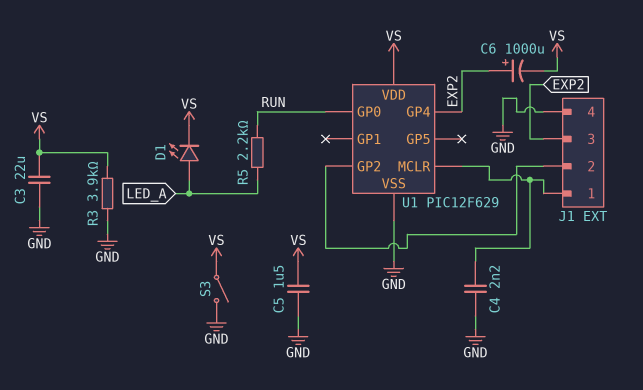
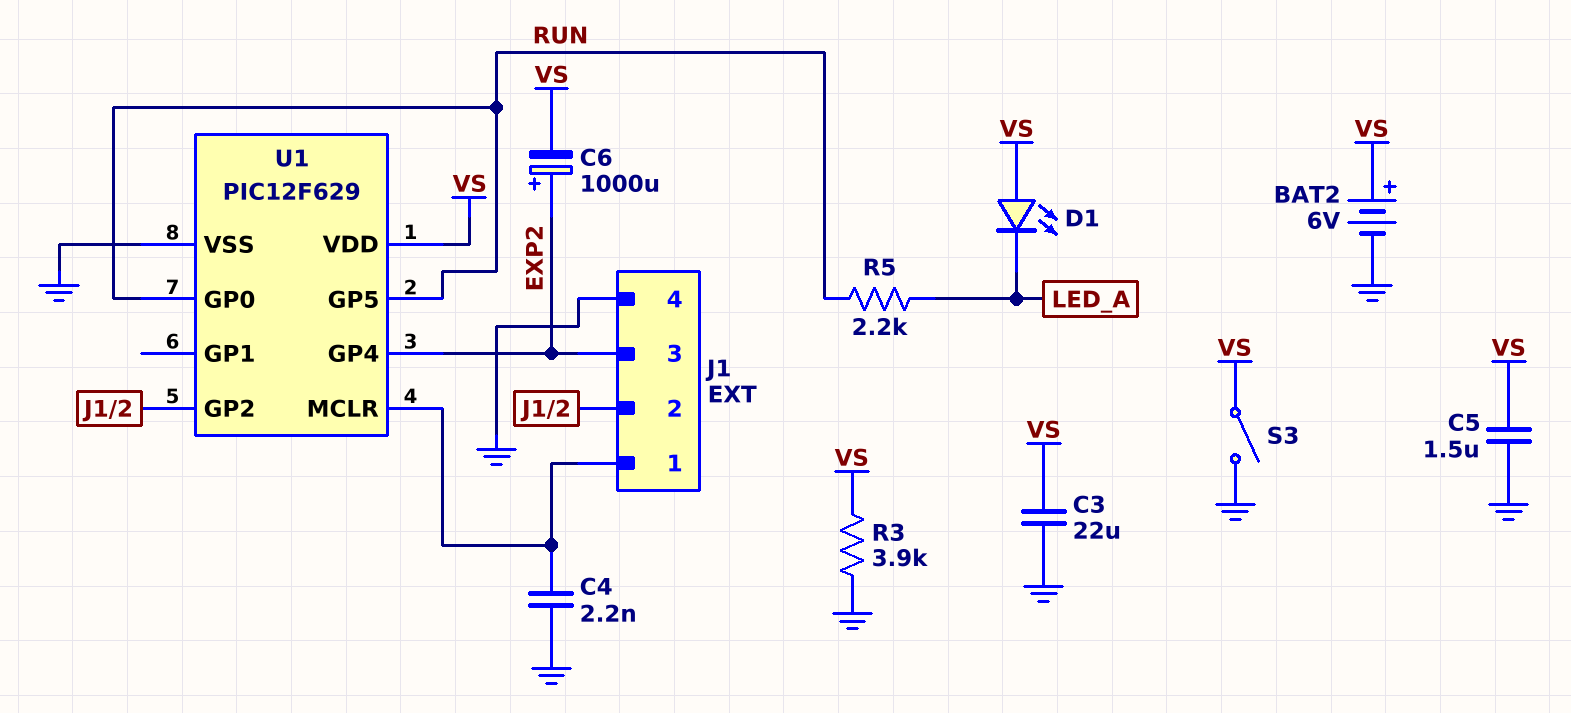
BAT2: none -> 6V (plus VS, minus GND)
D1: LED (A LED_A, K VS) -> LED (A VS, K LED_A)
U1 pin GP5: none -> RUN

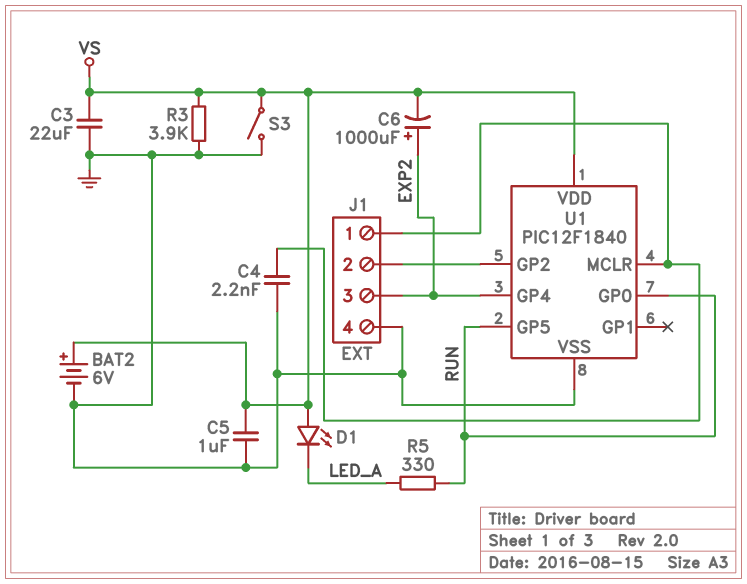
C5: 1.5uF (GND, VS) -> 1uF (GND, VS)
R5: 2.2k (LED_A, RUN) -> 330 (LED_A, RUN)
U1: PIC12F629 -> PIC12F1840

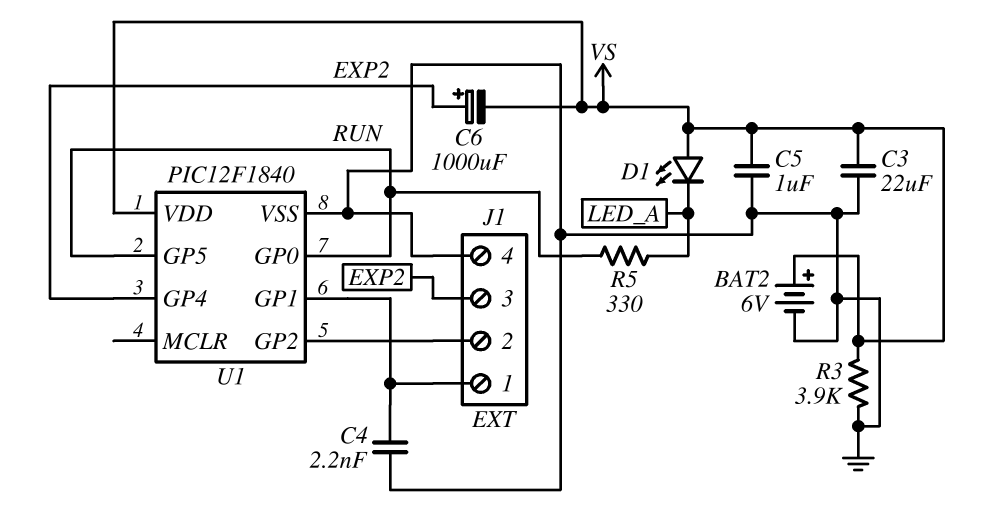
S3: switch (GND, VS) -> none
U1 pin GP1: none -> J1/1
U1 pin MCLR: J1/1 -> none

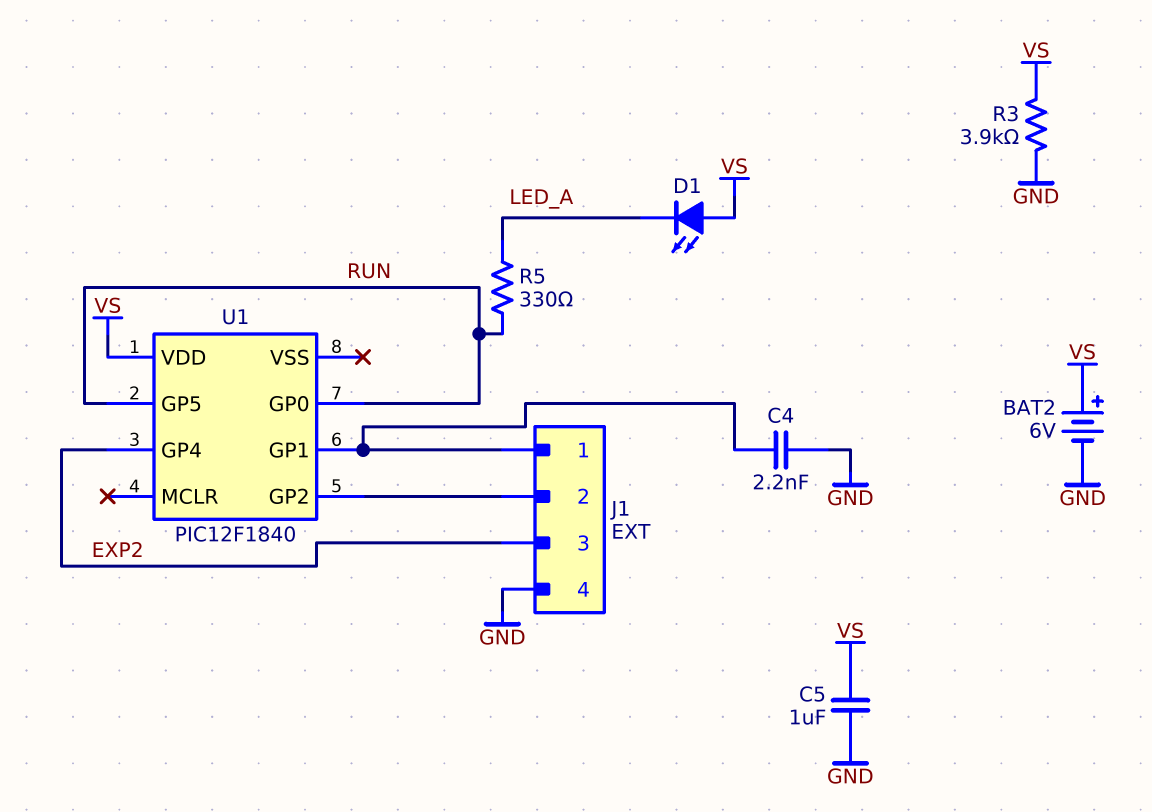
C3: 22uF (GND, VS) -> none
C6: 1000uF (plus EXP2, minus VS) -> none
U1 pin VSS: GND -> none

